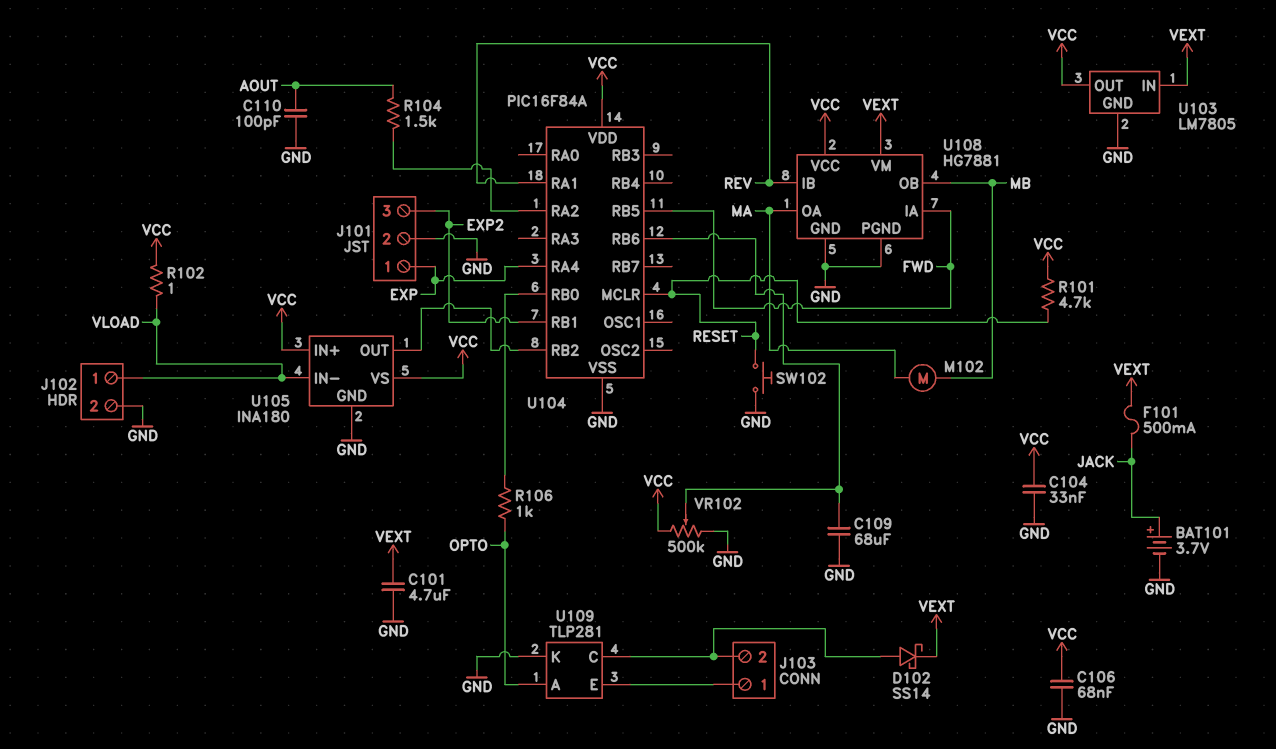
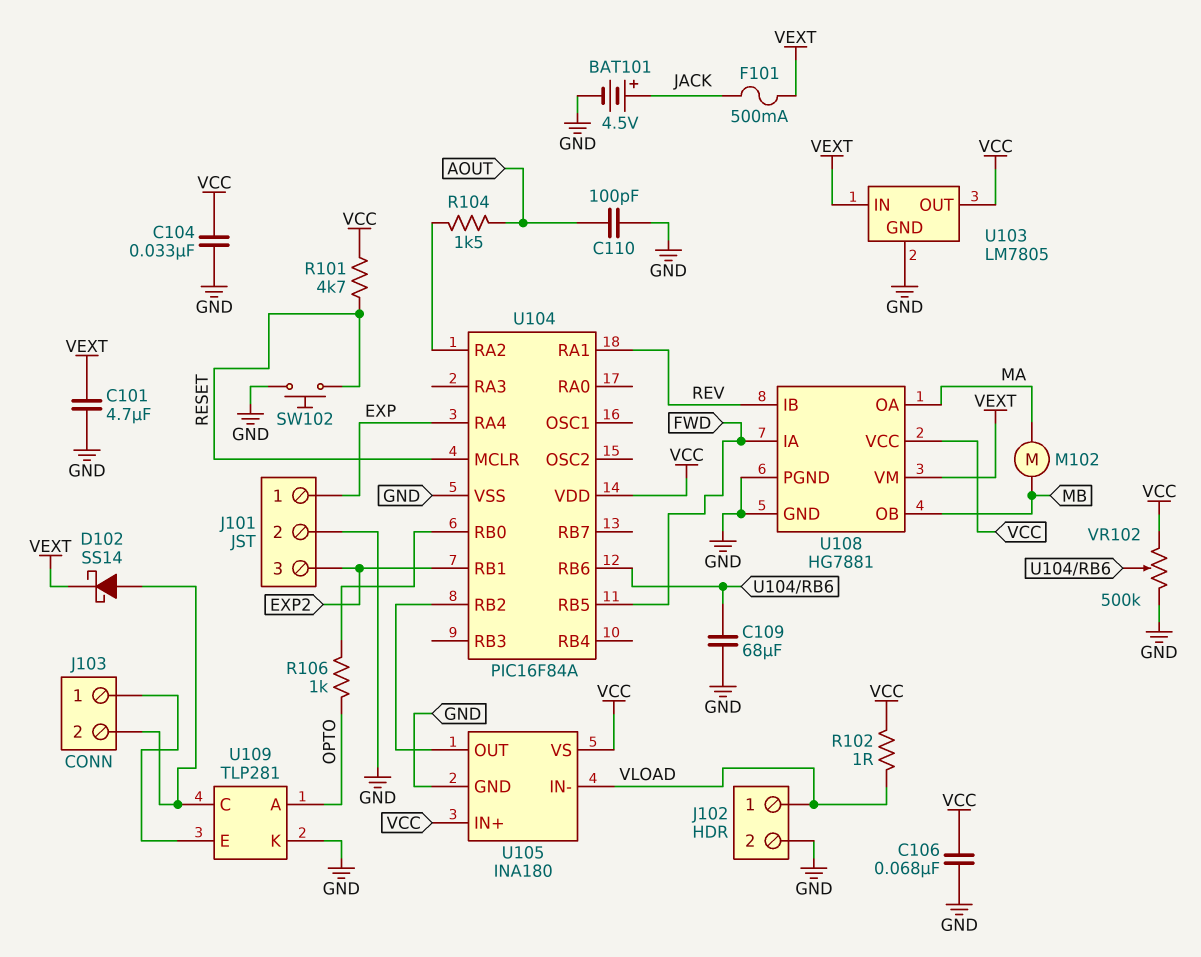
BAT101: 3.7V (plus JACK, minus GND) -> 4.5V (plus JACK, minus GND)

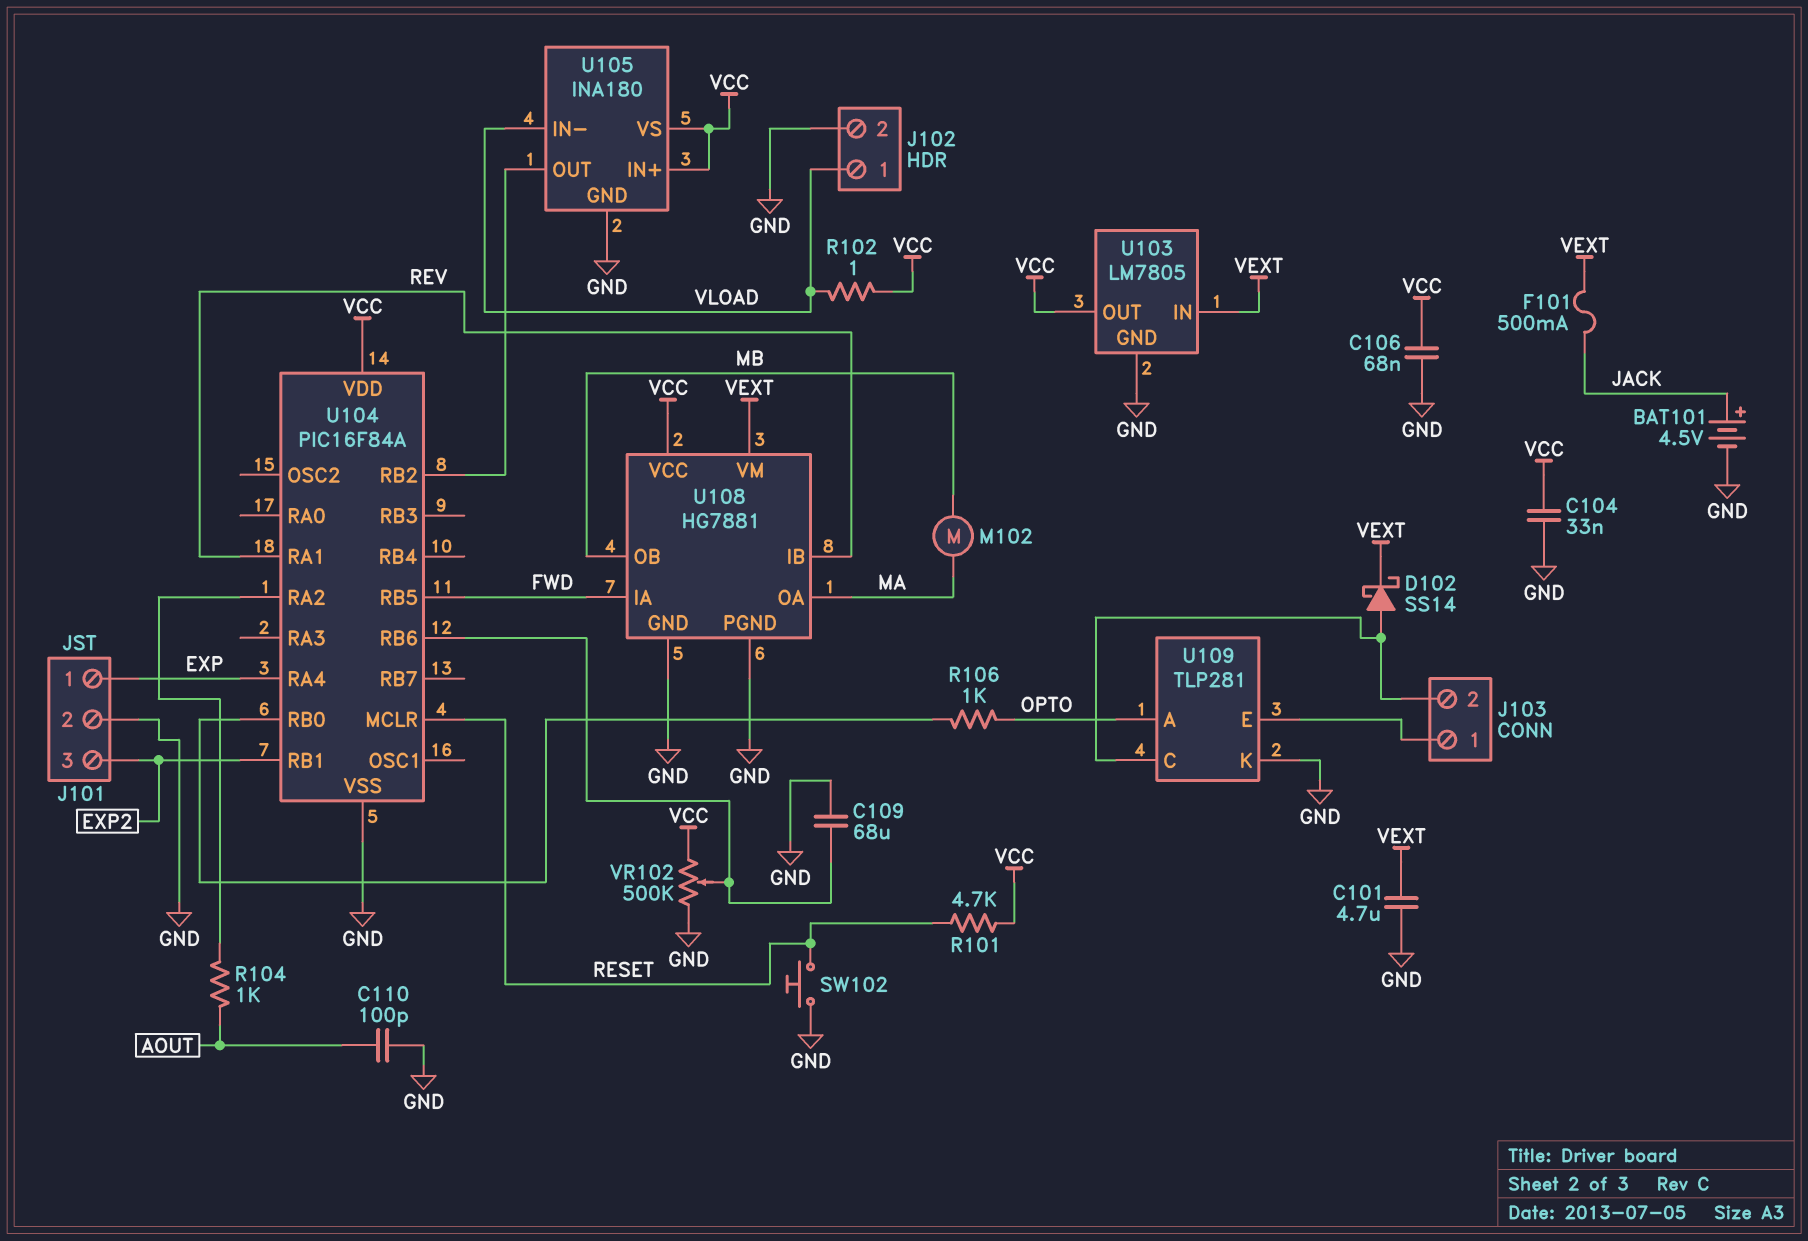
R104: 1.5k (AOUT, U104/RA2) -> 1k (AOUT, U104/RA2)

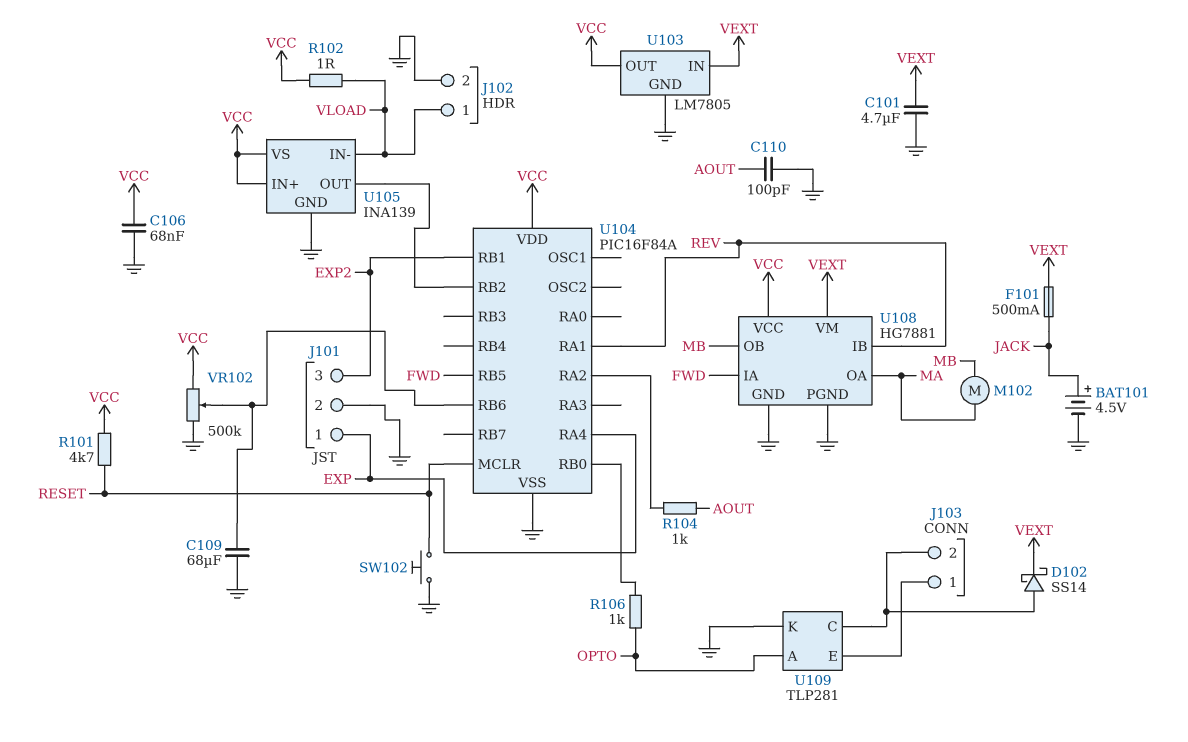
C104: 33nF (GND, VCC) -> none
U105: INA180 -> INA139

